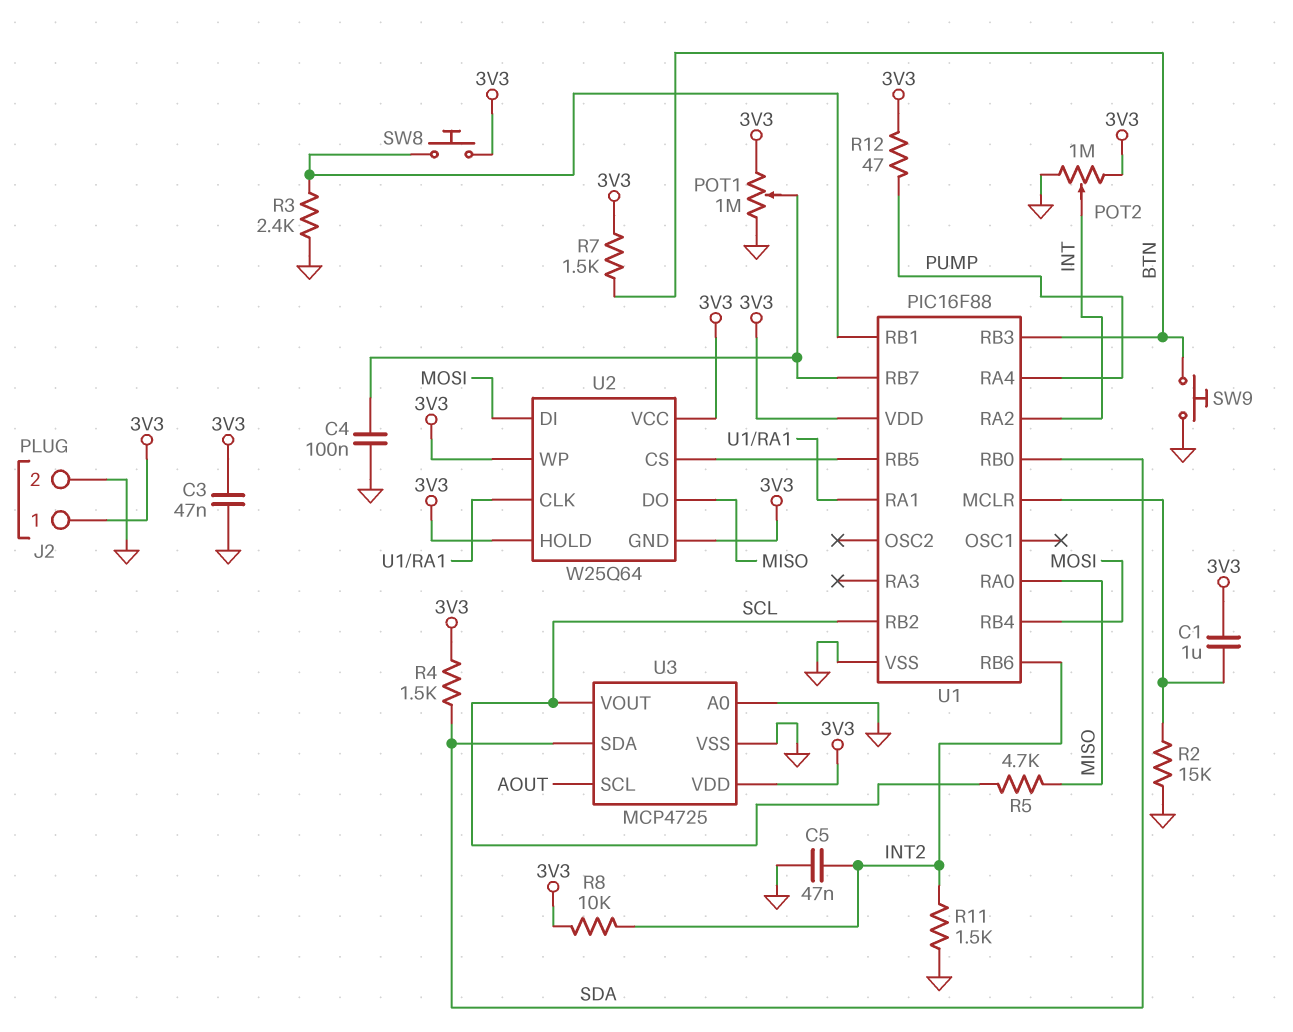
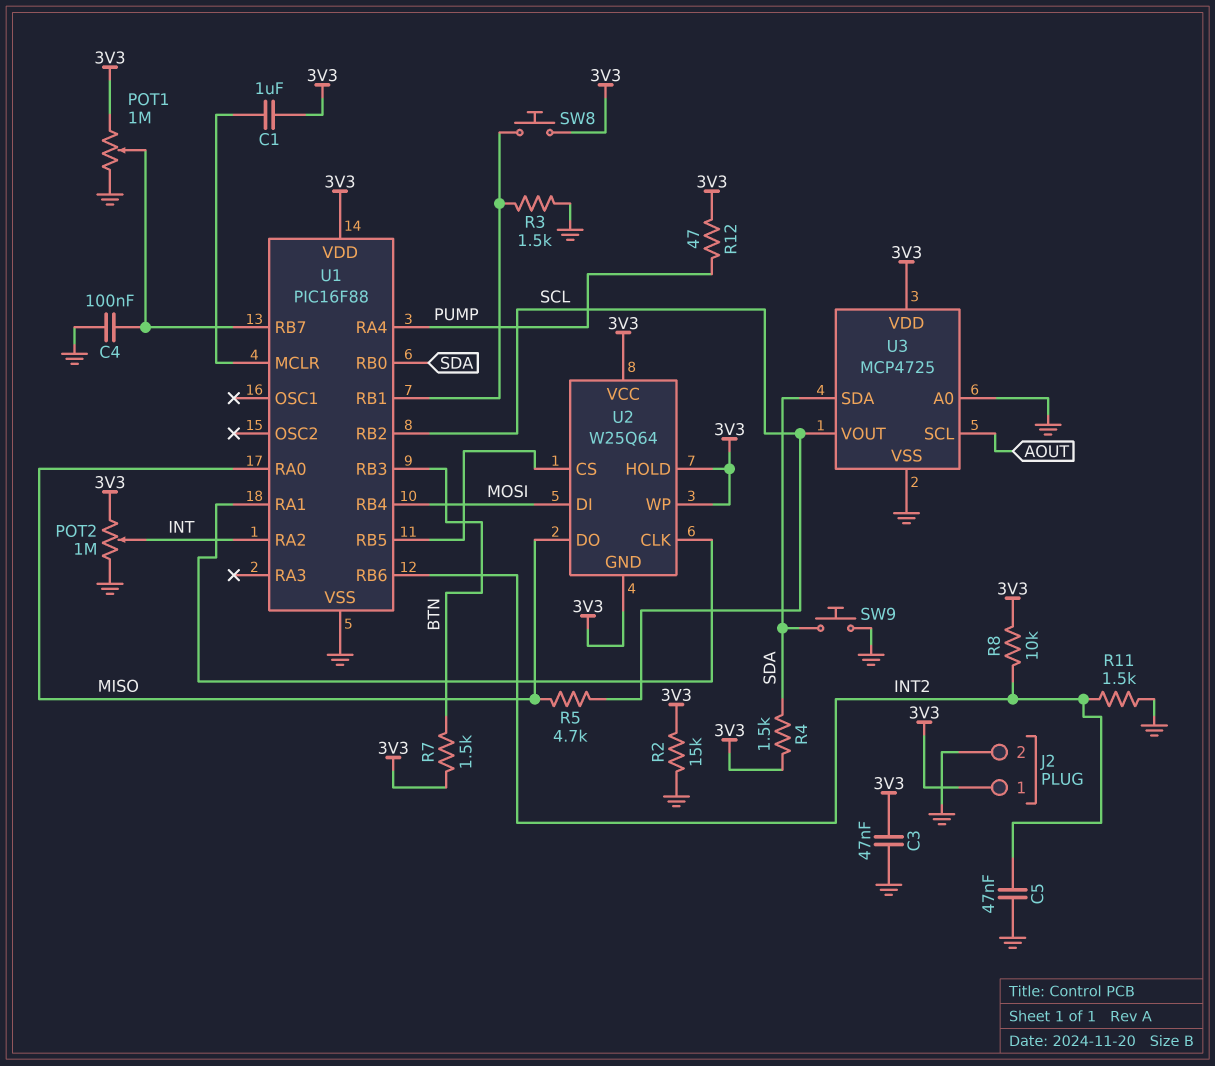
R2: 15k (GND, U1/MCLR) -> 15k (3V3, GND)
R3: 2.4k (GND, U1/RB1) -> 1.5k (GND, U1/RB1)
SW9: button (BTN, GND) -> button (GND, SDA)

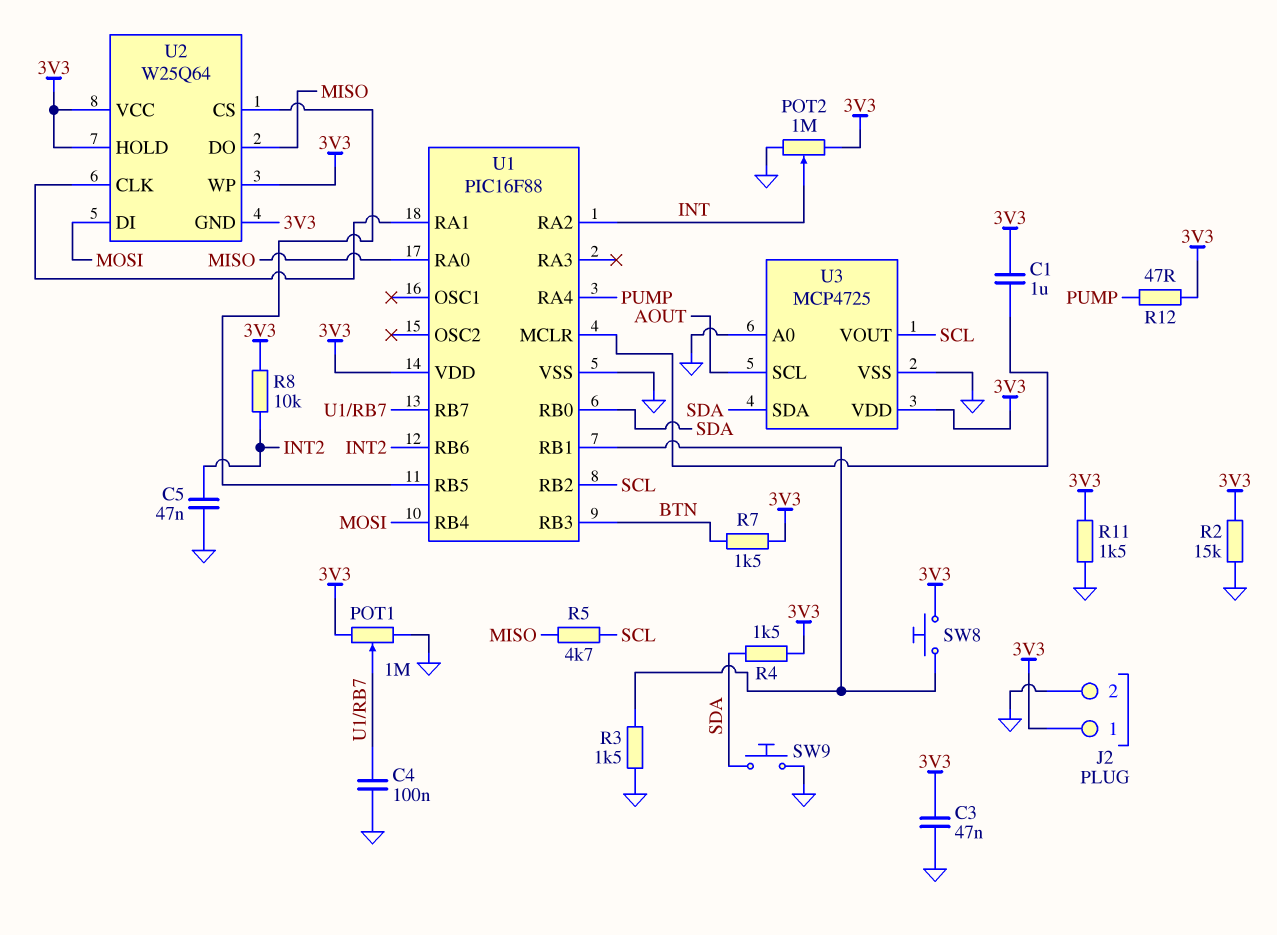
R11: 1.5k (GND, INT2) -> 1.5k (3V3, GND)

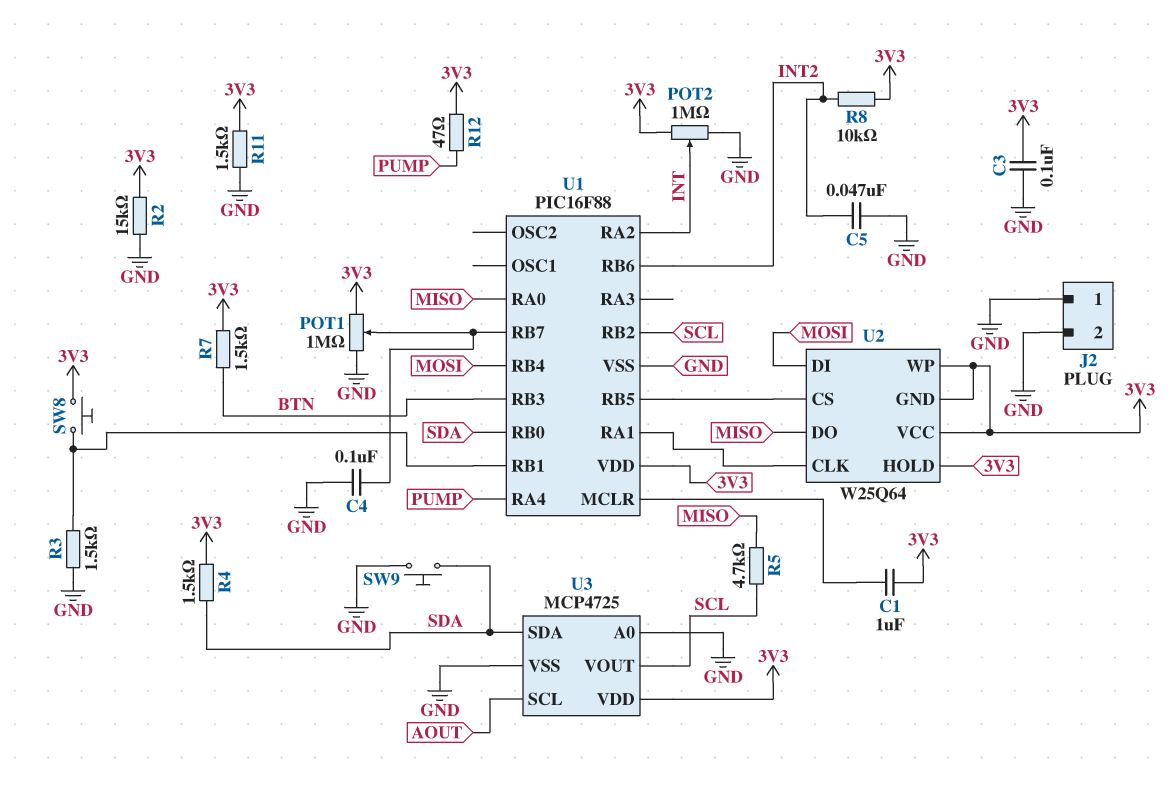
C3: 47nF (3V3, GND) -> 100nF (3V3, GND)
J2 pin 1: 3V3 -> GND

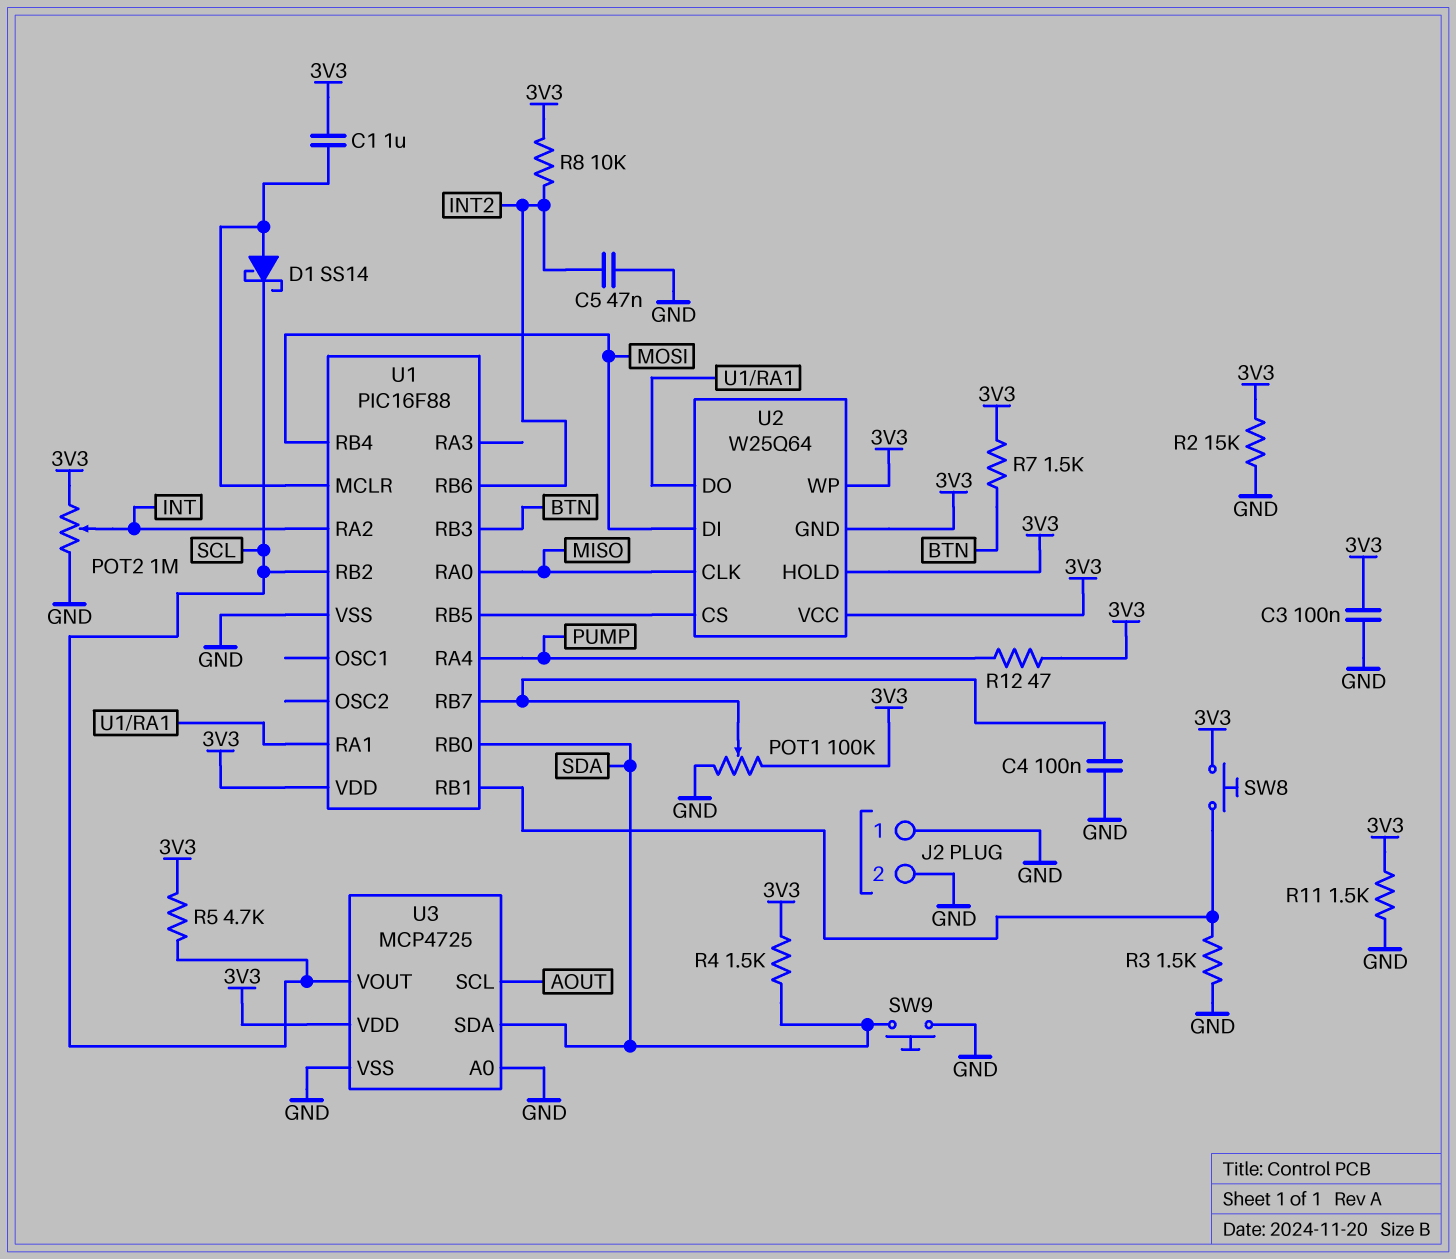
D1: none -> schottky SS14 (A U1/MCLR, K SCL)
POT1: 1M (3V3, GND, wiper U1/RB7) -> 100k (3V3, GND, wiper U1/RB7)
R5: 4.7k (MISO, SCL) -> 4.7k (3V3, SCL)
U2 pin CLK: U1/RA1 -> MISO
U2 pin DO: MISO -> U1/RA1

